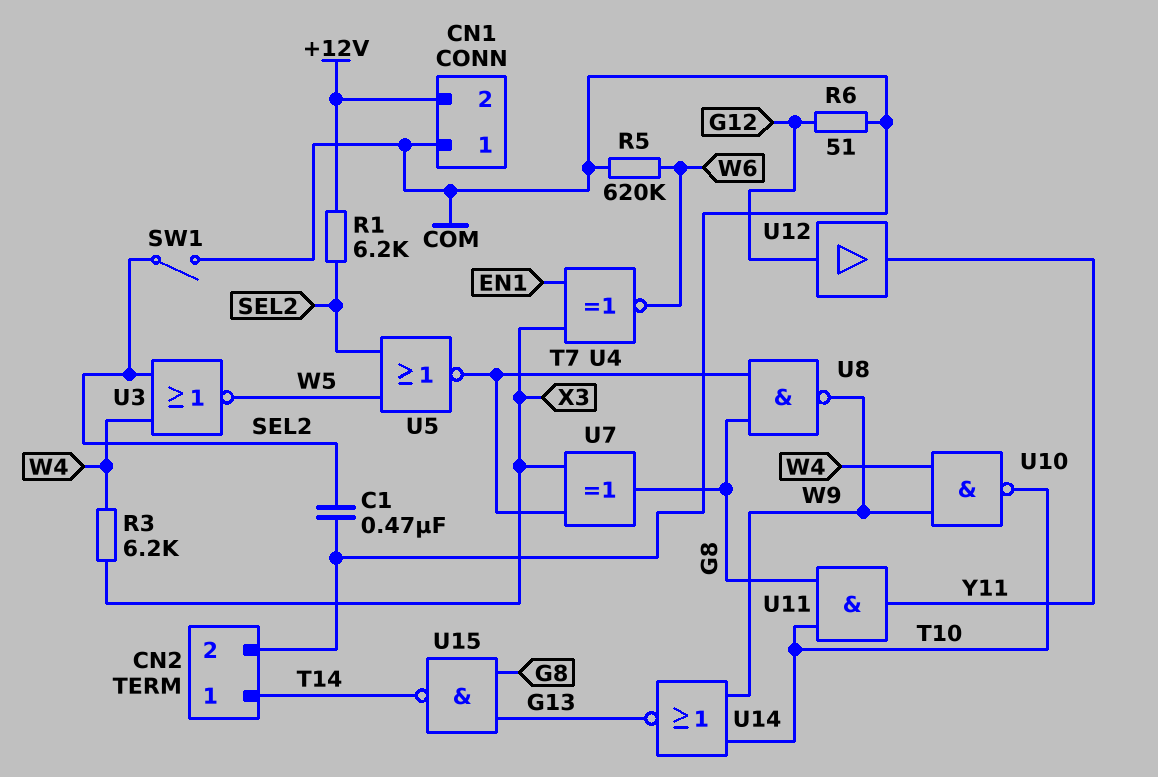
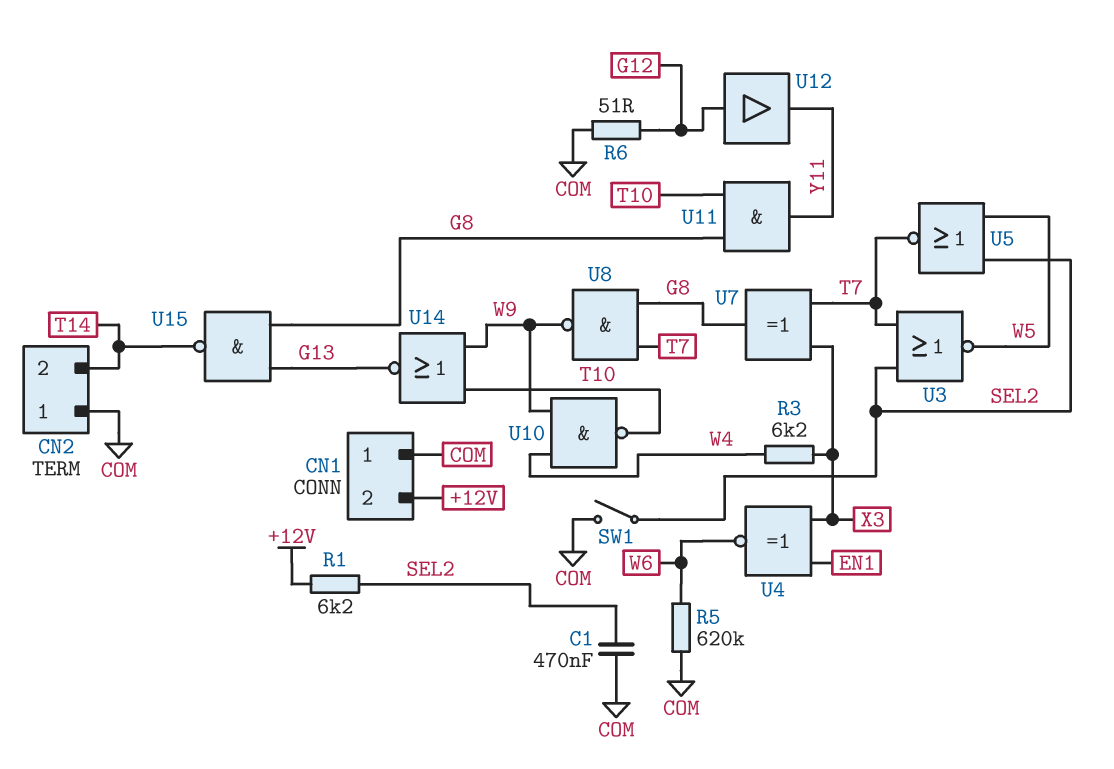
CN2 pin 1: T14 -> COM
CN2 pin 2: COM -> T14
U3: NOR (in SEL2, in W4, out W5) -> NOR (in SEL2, in T7, out W5)

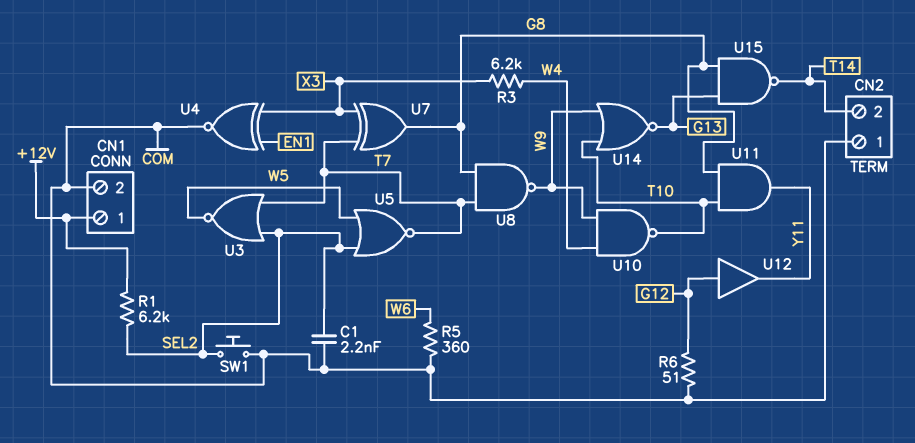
C1: 470nF (COM, SEL2) -> 2.2nF (COM, SEL2)
CN1 pin 1: COM -> +12V
CN1 pin 2: +12V -> COM
R5: 620k (COM, W6) -> 360 (COM, W6)
SW1: switch (COM, SEL2) -> button (COM, SEL2)
U4: XNOR (in EN1, in X3, out W6) -> XNOR (in EN1, in X3, out COM)

